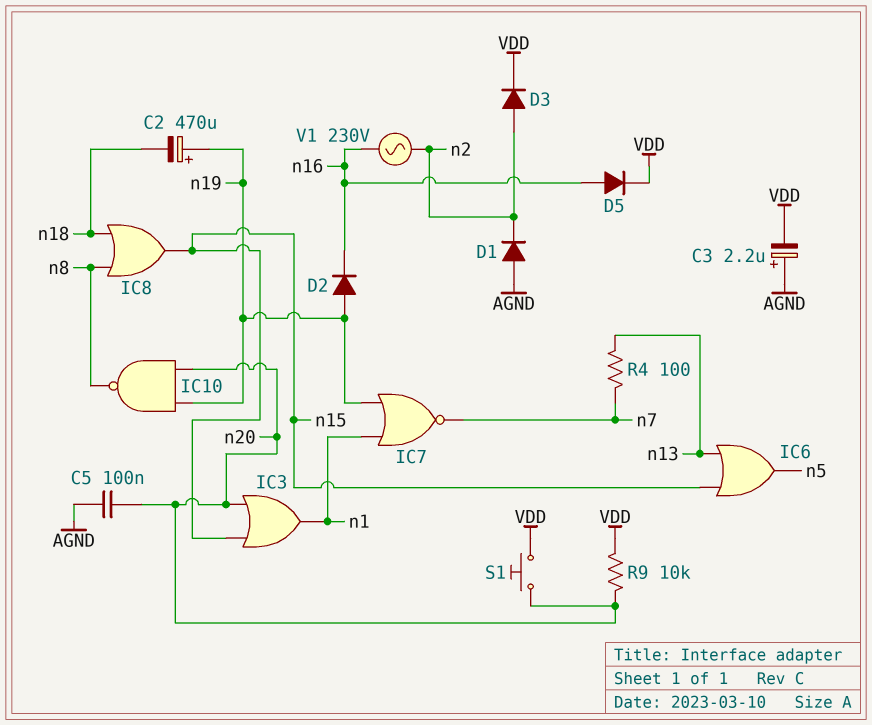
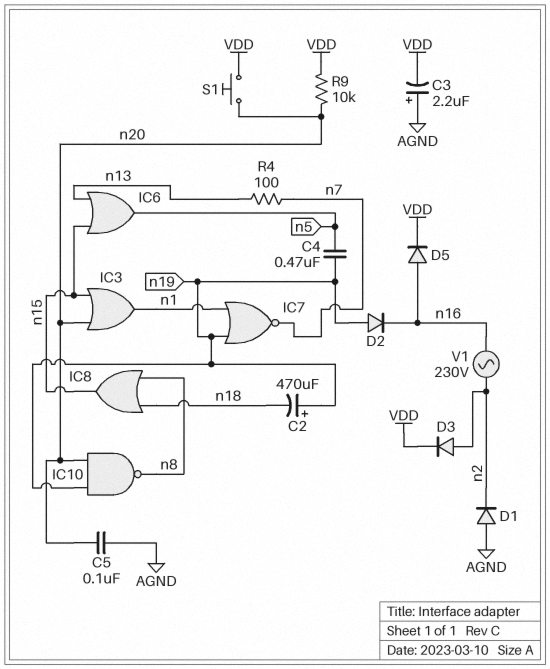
C4: none -> 470nF (n5, n19)

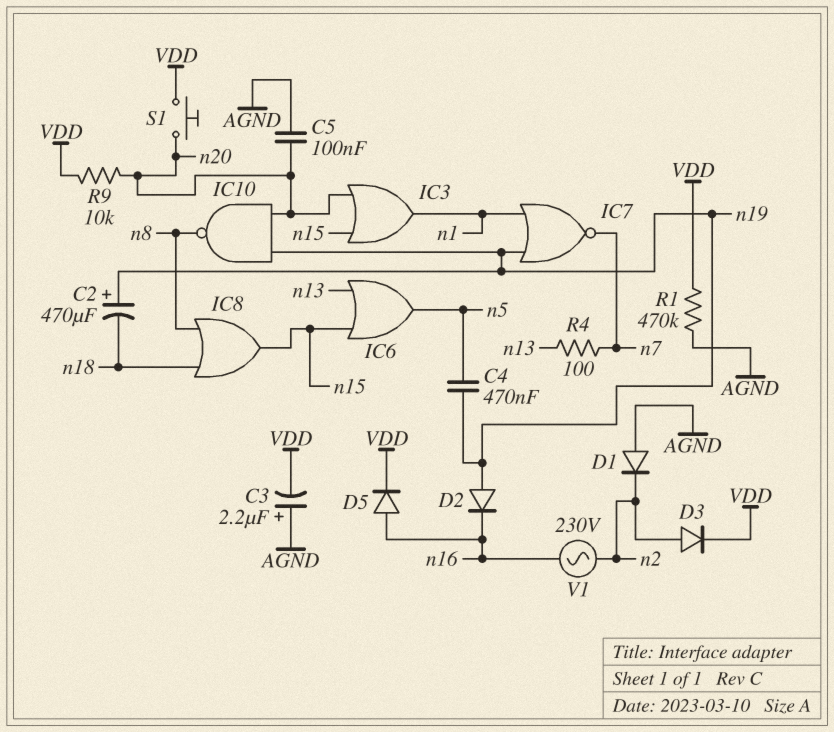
R1: none -> 470k (AGND, VDD)

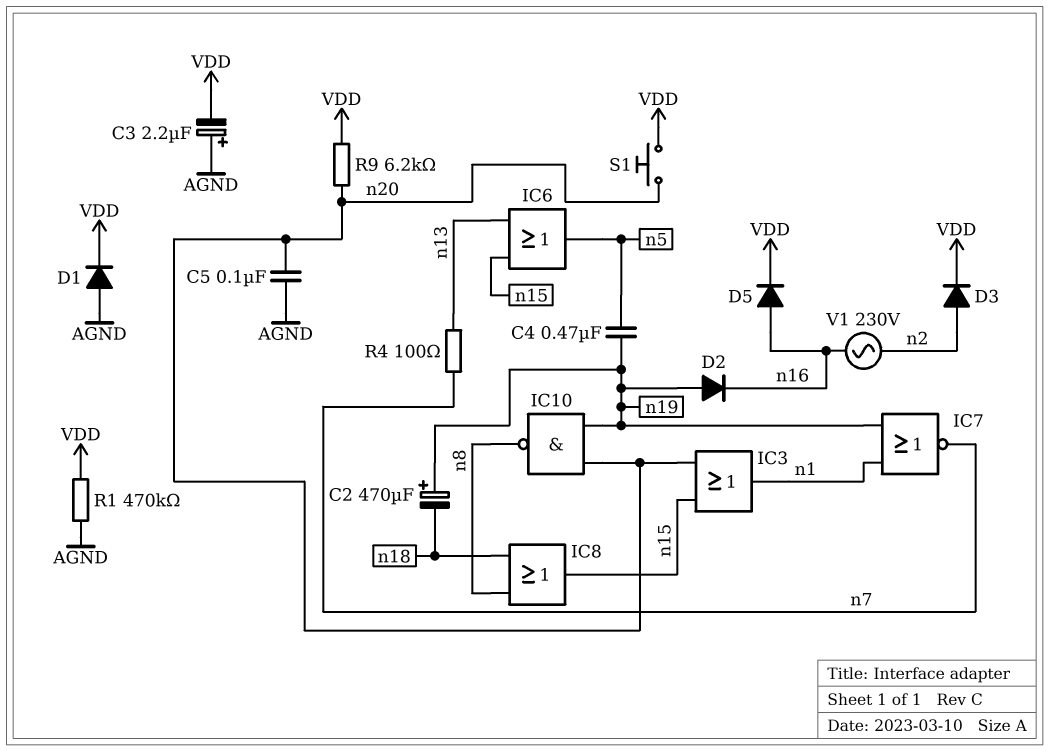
D1: diode (A AGND, K n2) -> diode (A AGND, K VDD)
R9: 10k (VDD, n20) -> 6.2k (VDD, n20)

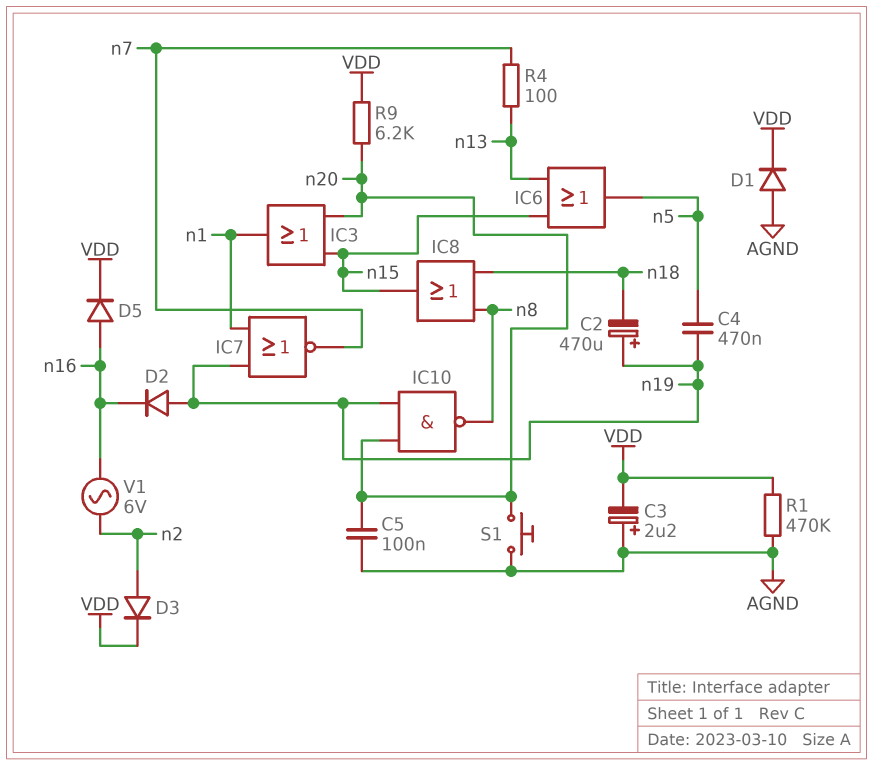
S1: button (VDD, n20) -> button (AGND, n20)
V1: AC 230V (n2, n16) -> AC 6V (n2, n16)

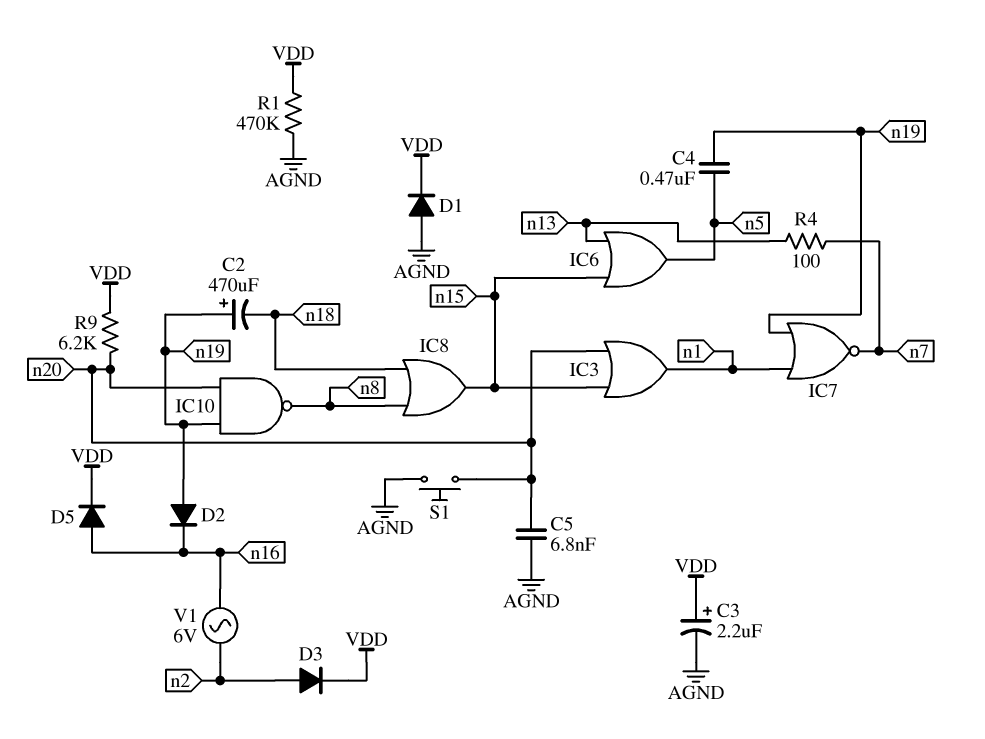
C3: 2.2uF (plus AGND, minus VDD) -> 2.2uF (plus VDD, minus AGND)
C5: 100nF (AGND, n20) -> 6.8nF (AGND, n20)

